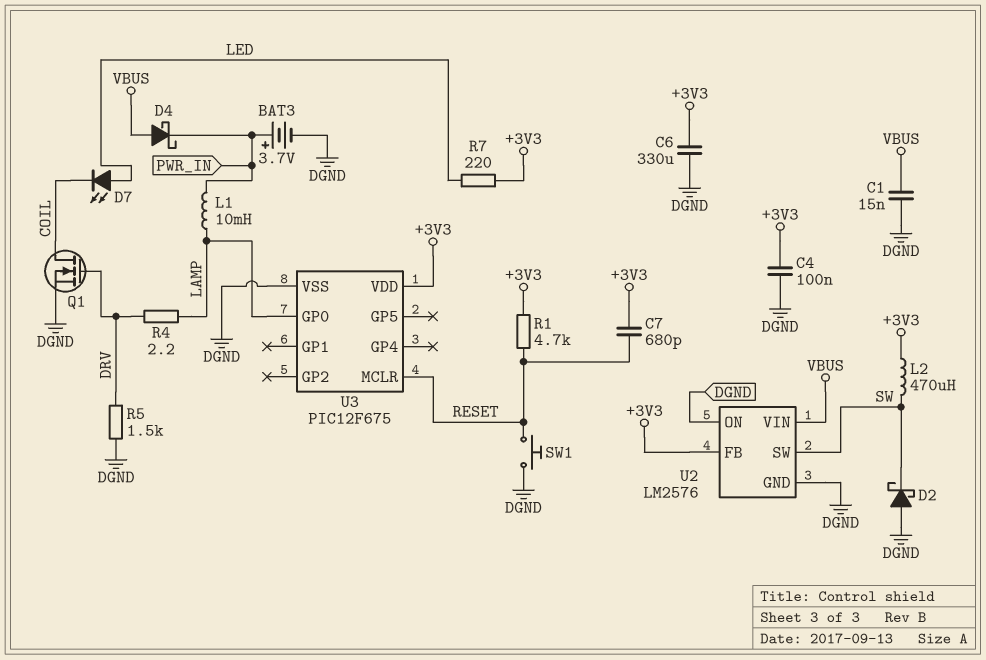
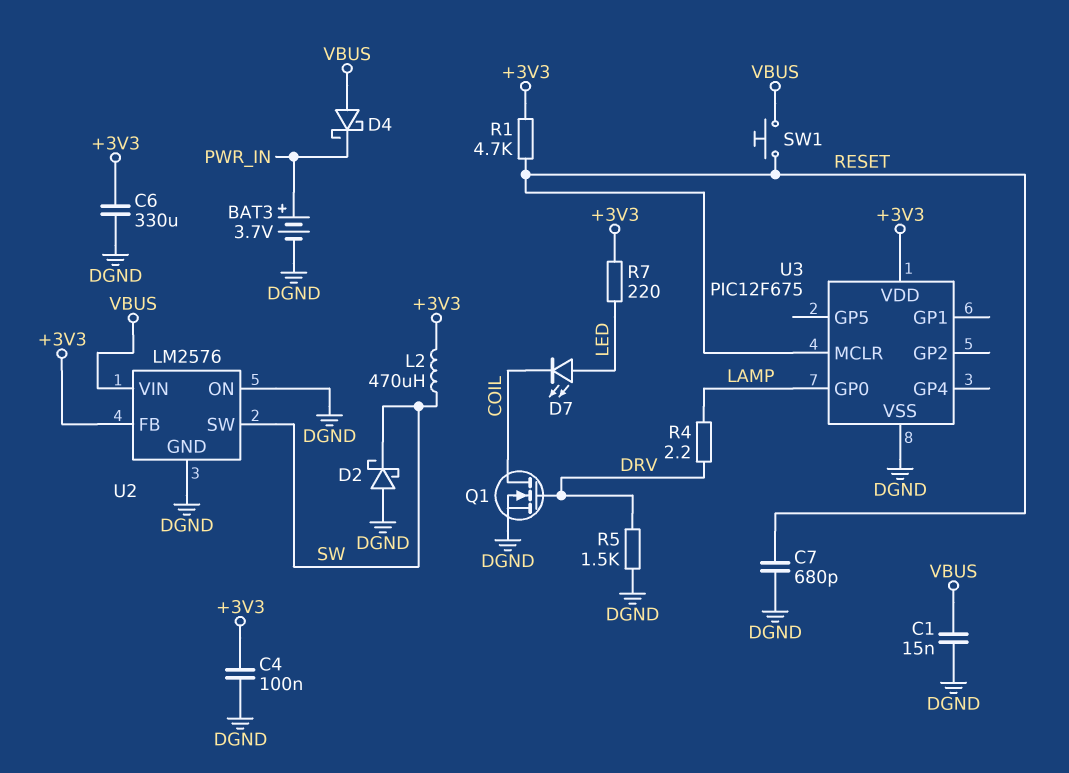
C7: 680pF (+3V3, RESET) -> 680pF (DGND, RESET)
L1: 10mH (LAMP, PWR_IN) -> none
SW1: button (DGND, RESET) -> button (RESET, VBUS)

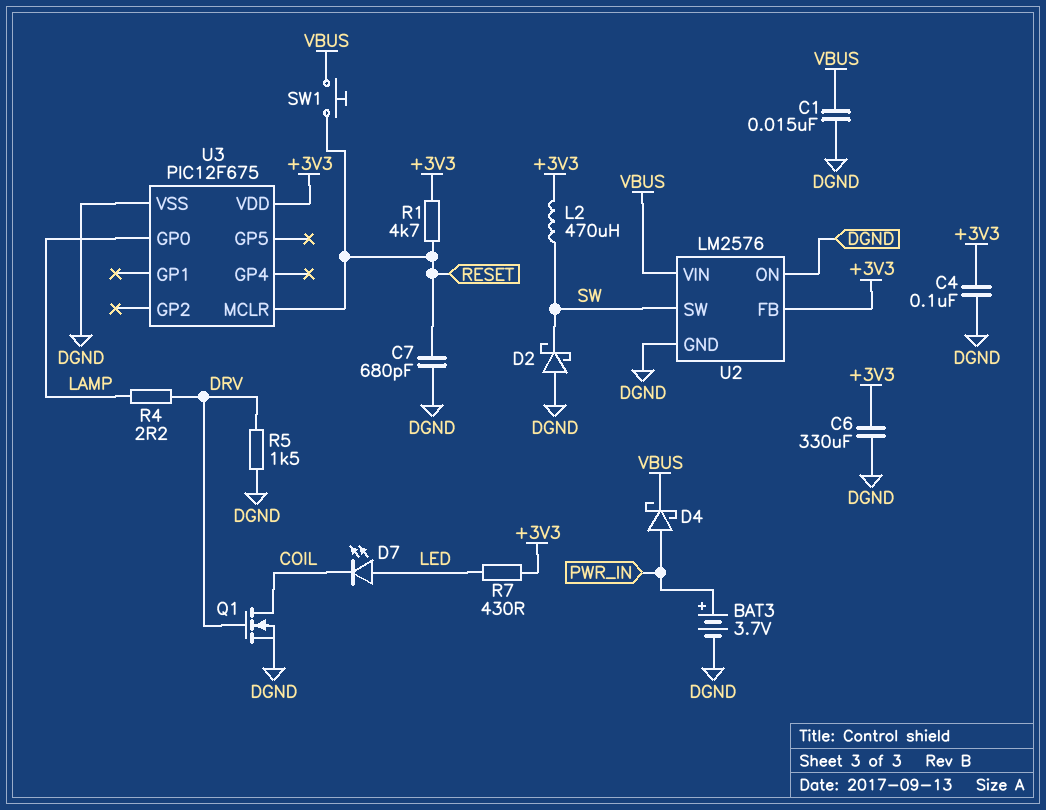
D4: schottky (A VBUS, K PWR_IN) -> schottky (A PWR_IN, K VBUS)
R7: 220 (+3V3, LED) -> 430 (+3V3, LED)

